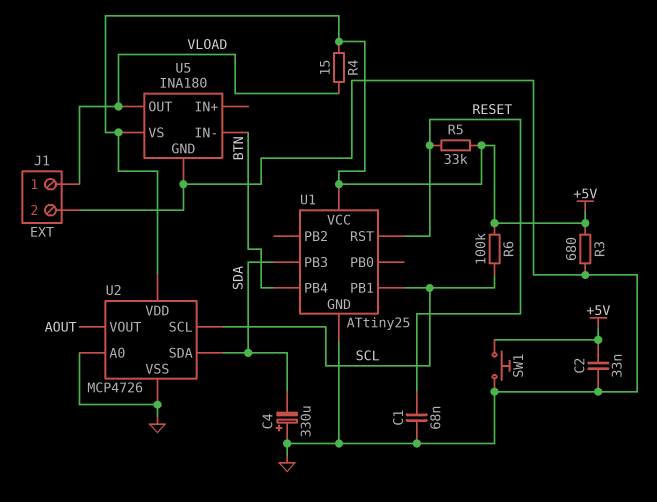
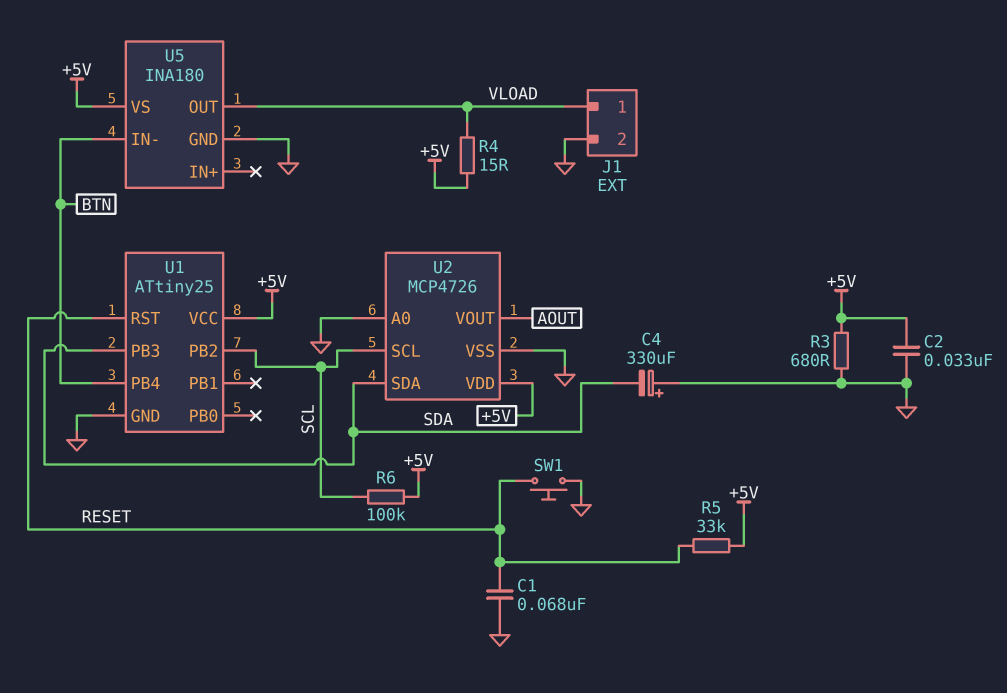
SW1: button (+5V, GND) -> button (GND, RESET)
U1 pin PB1: SCL -> none
U1 pin PB2: none -> SCL

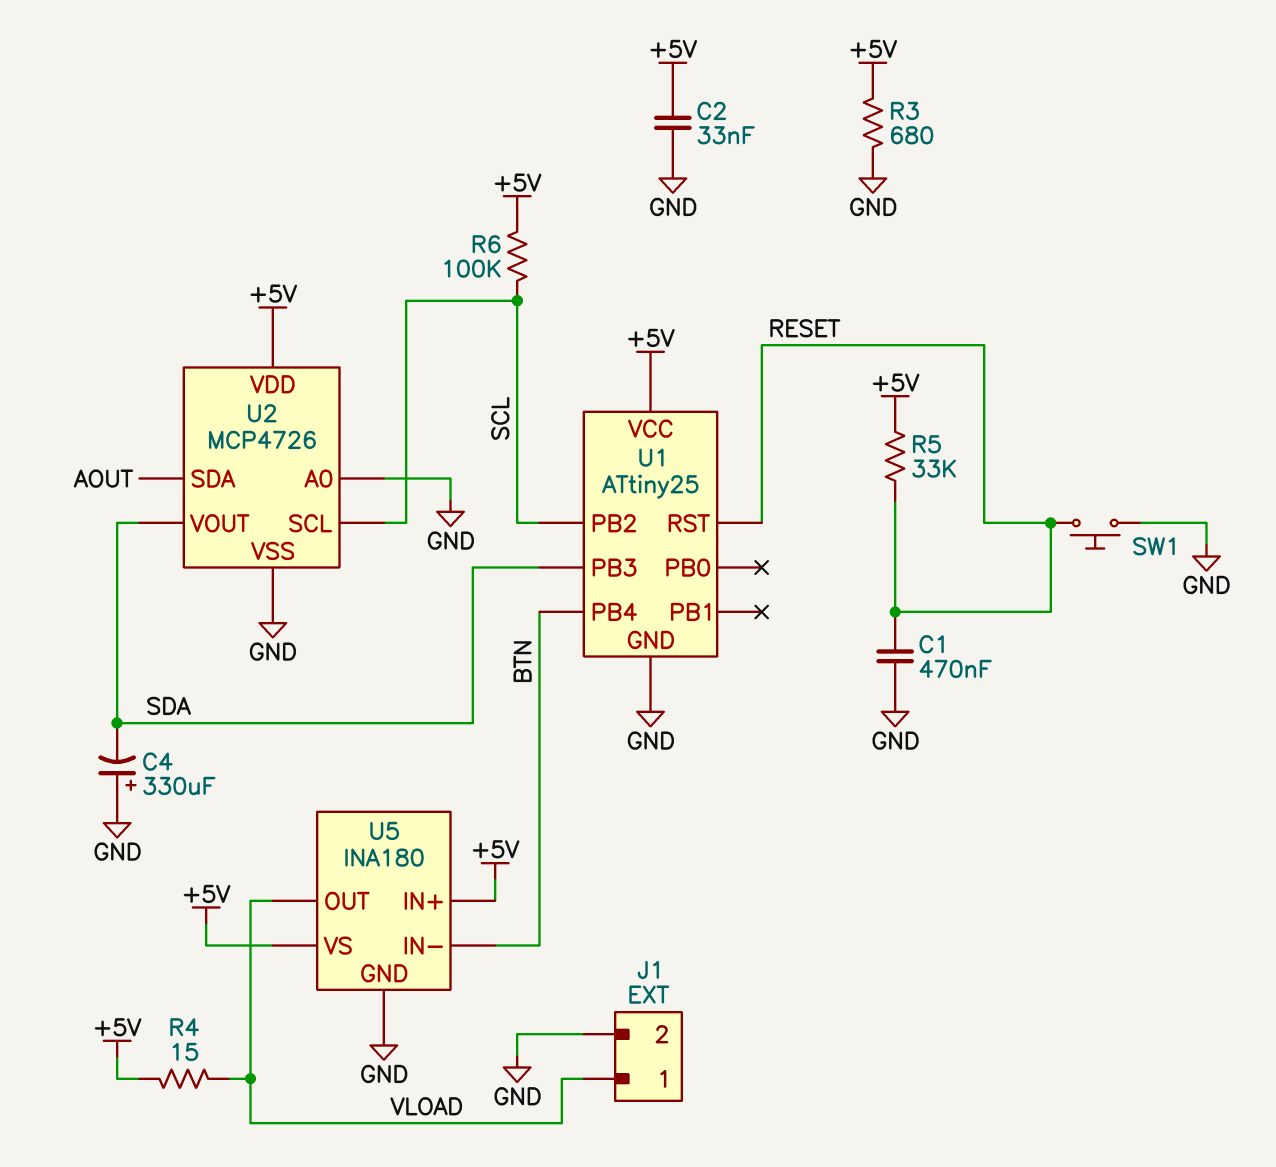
C1: 68nF (GND, RESET) -> 470nF (GND, RESET)
U2 pin SDA: SDA -> AOUT
U2 pin VOUT: AOUT -> SDA
U5 pin IN+: none -> +5V

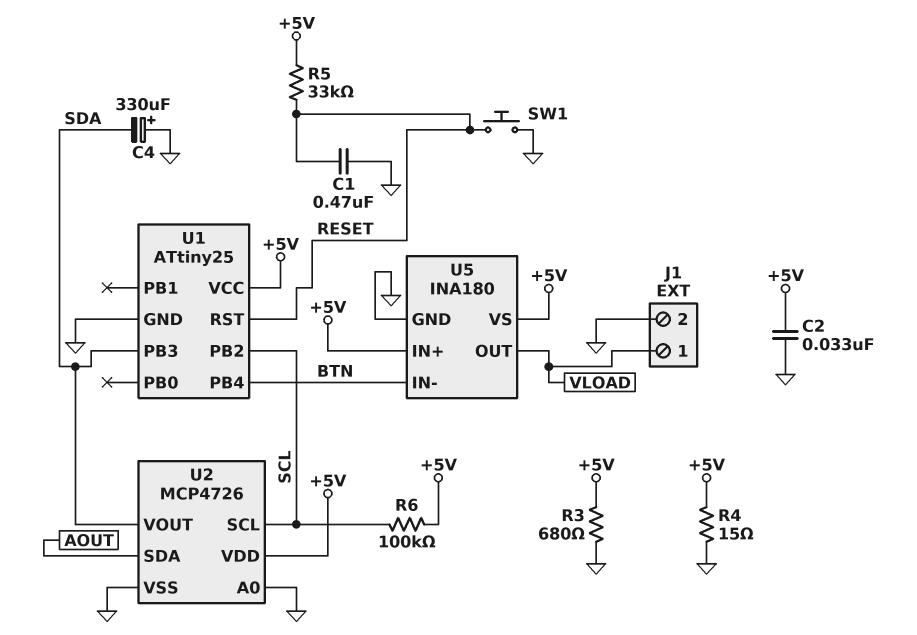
R4: 15 (+5V, VLOAD) -> 15 (+5V, GND)

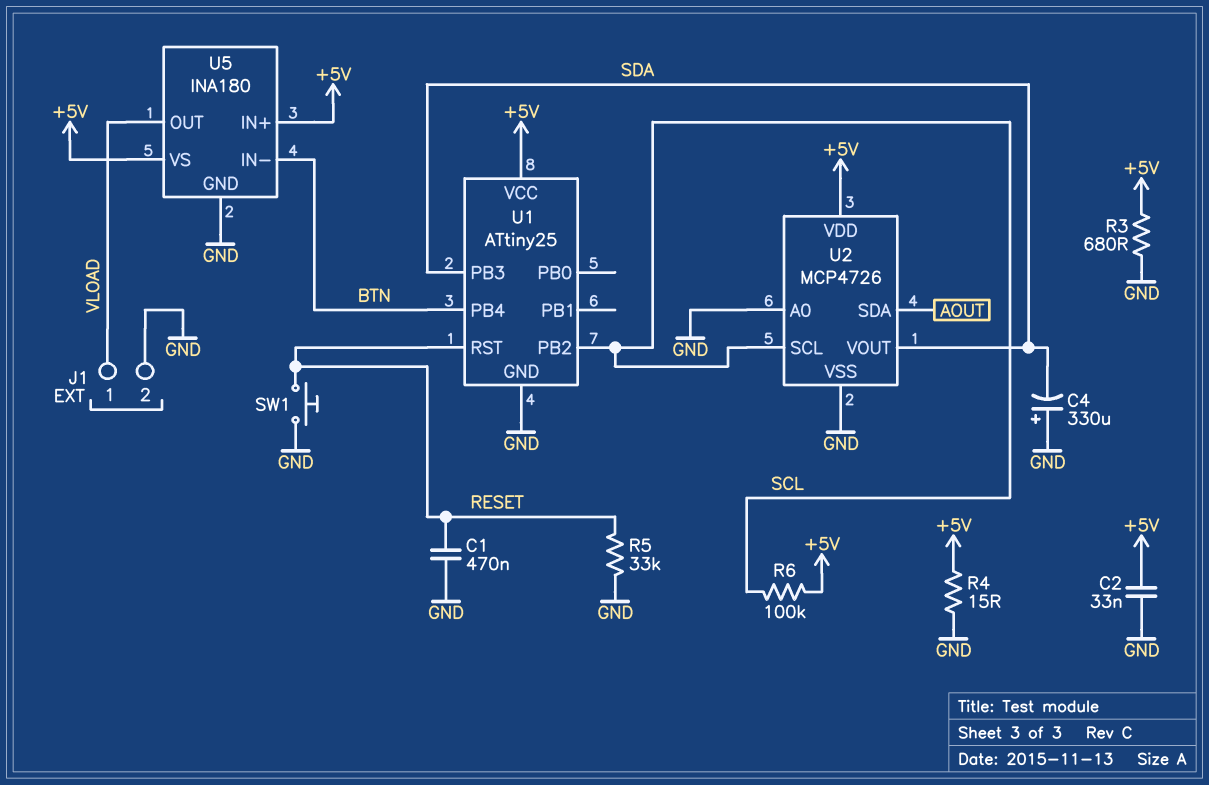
R5: 33k (+5V, RESET) -> 33k (GND, RESET)

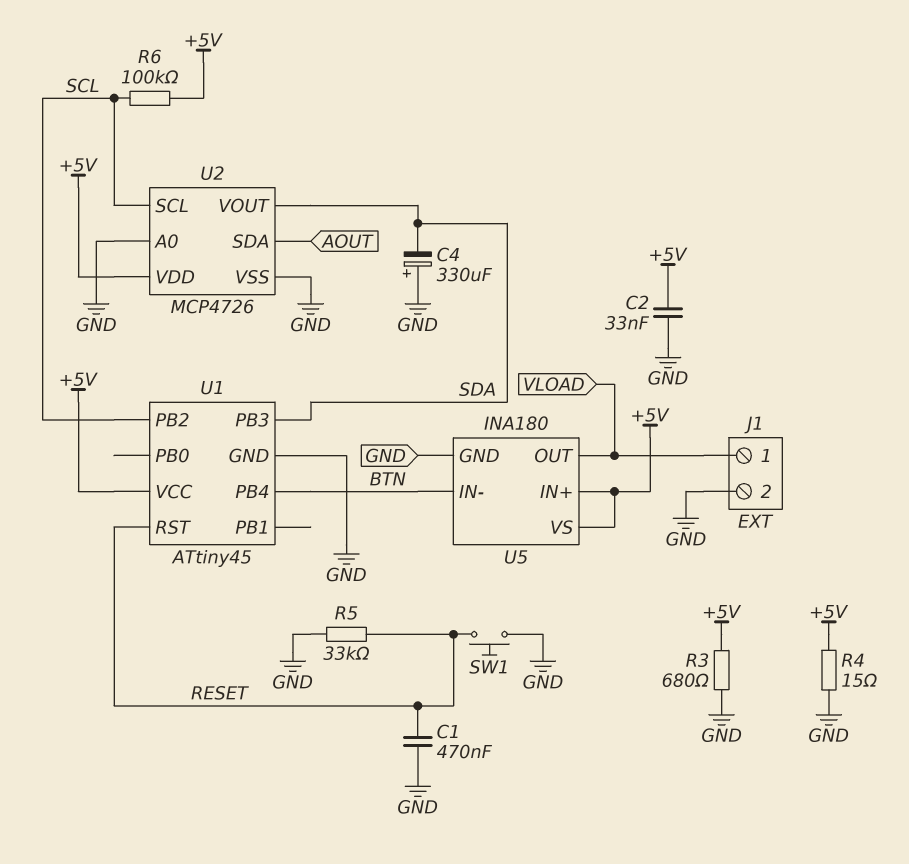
U1: ATtiny25 -> ATtiny45

